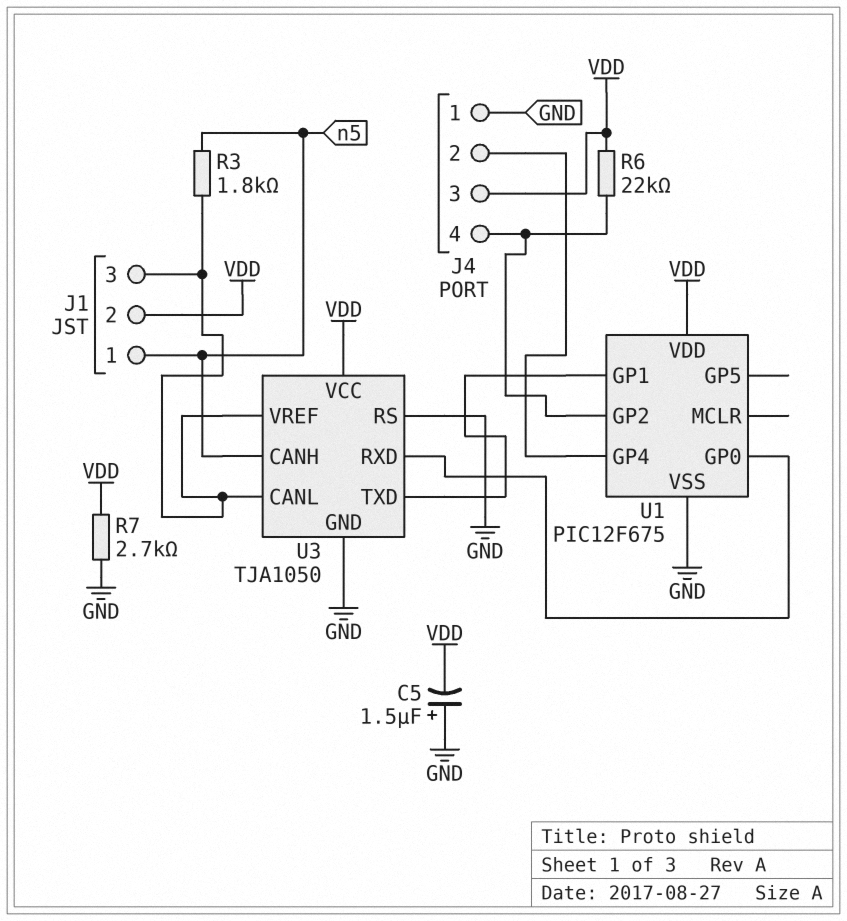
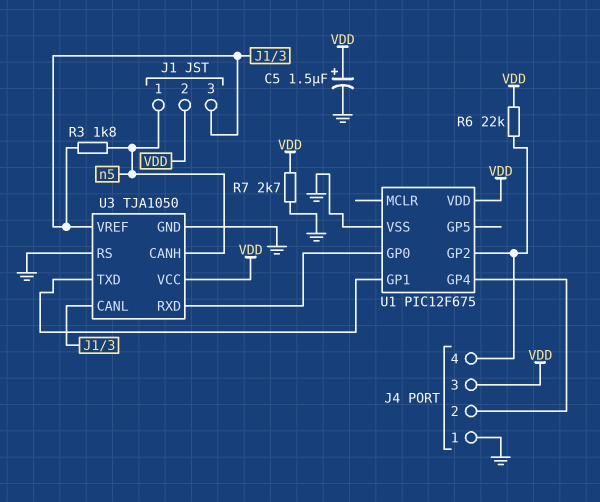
C5: 1.5uF (plus GND, minus VDD) -> 1.5uF (plus VDD, minus GND)

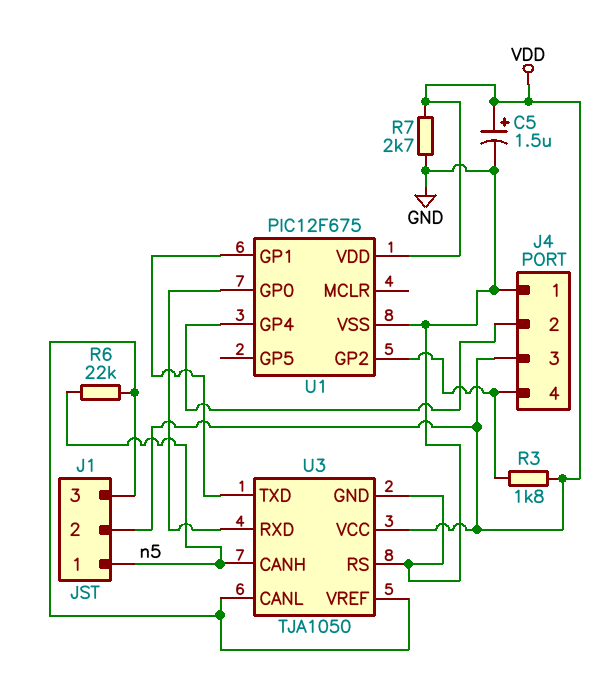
R3: 1.8k (J1/3, n5) -> 1.8k (J4/4, VDD)
R6: 22k (J4/4, VDD) -> 22k (J1/3, n5)

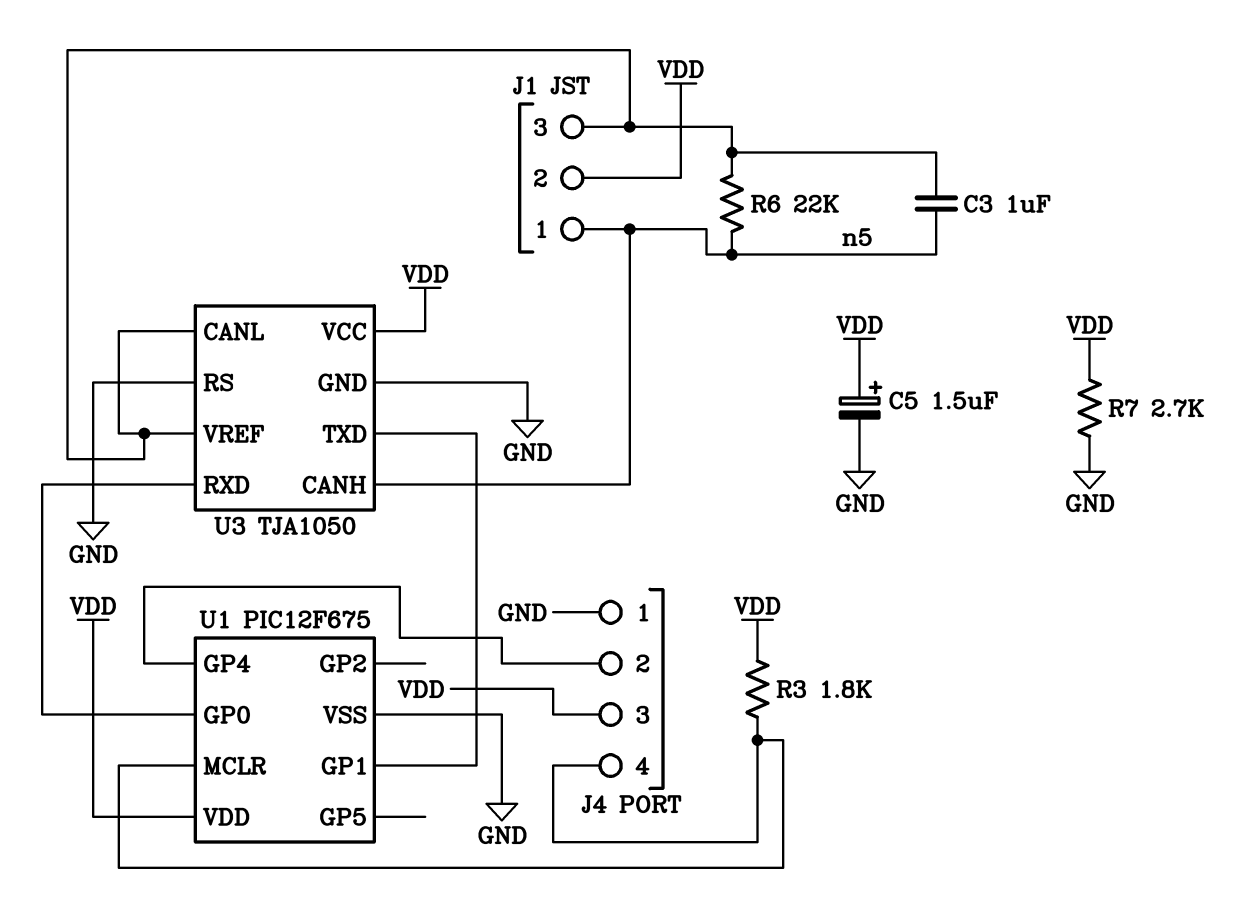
C3: none -> 1uF (J1/3, n5)
U1 pin GP2: J4/4 -> none
U1 pin MCLR: none -> J4/4

